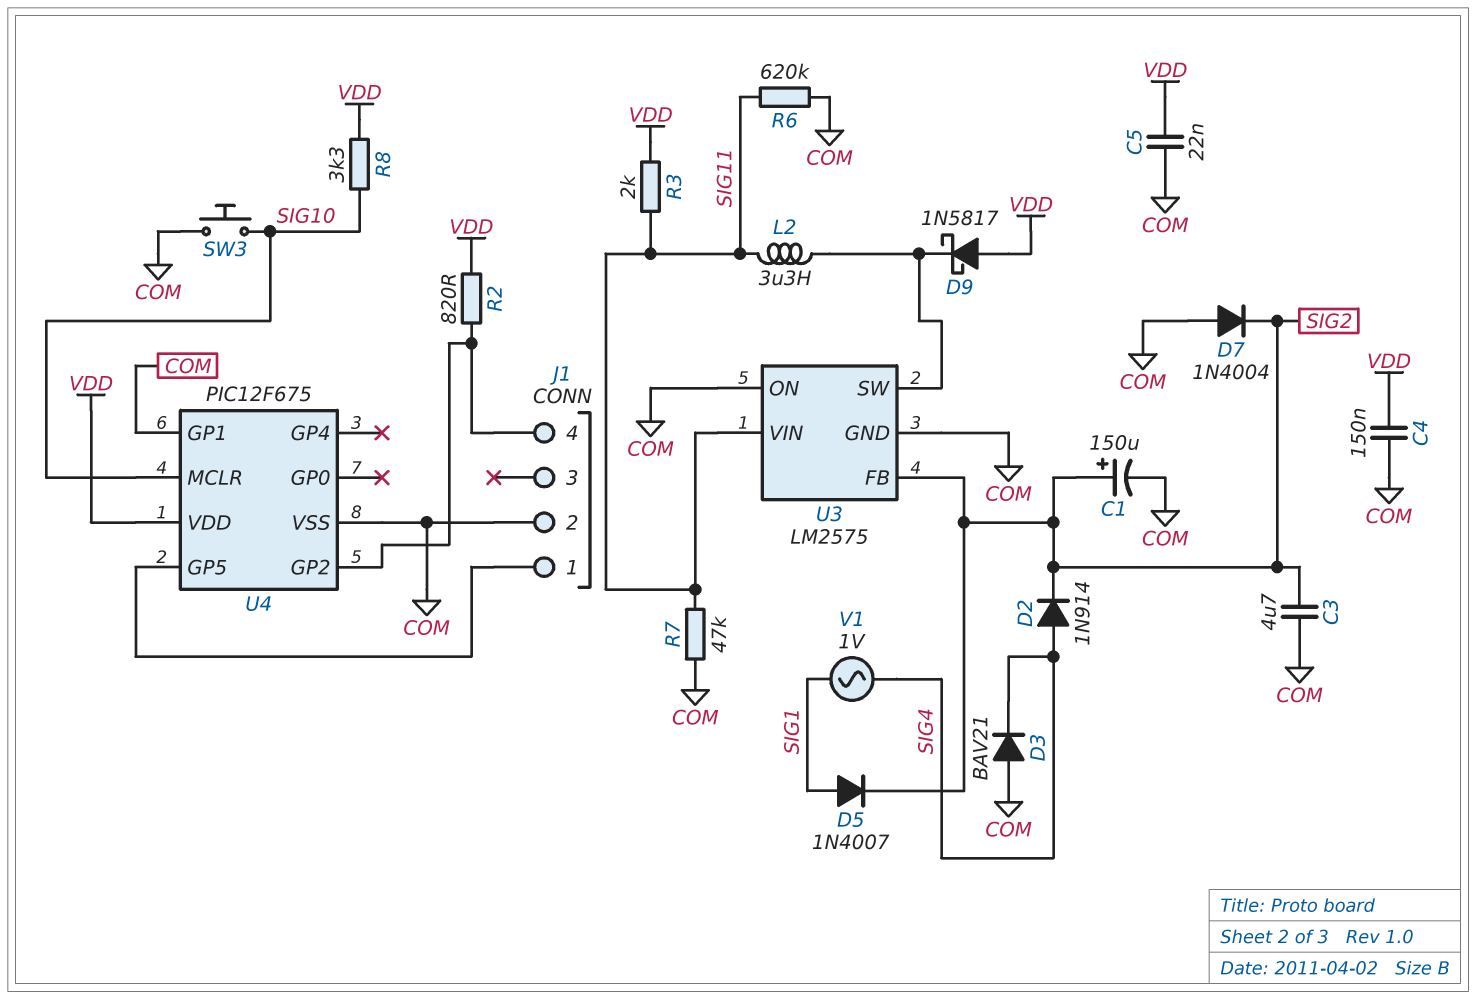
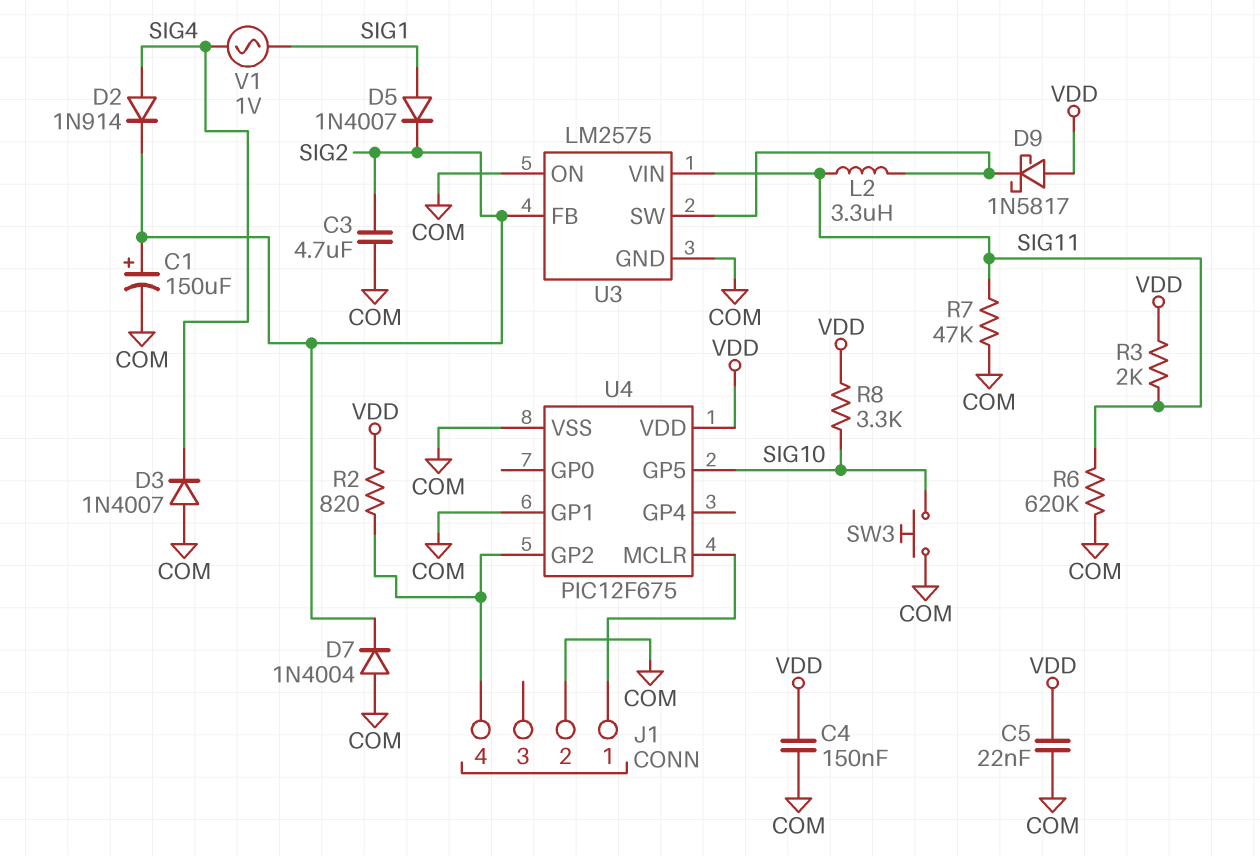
D3: diode BAV21 (A COM, K SIG4) -> diode 1N4007 (A COM, K SIG4)
U4 pin GP5: J1/1 -> SIG10
U4 pin MCLR: SIG10 -> J1/1

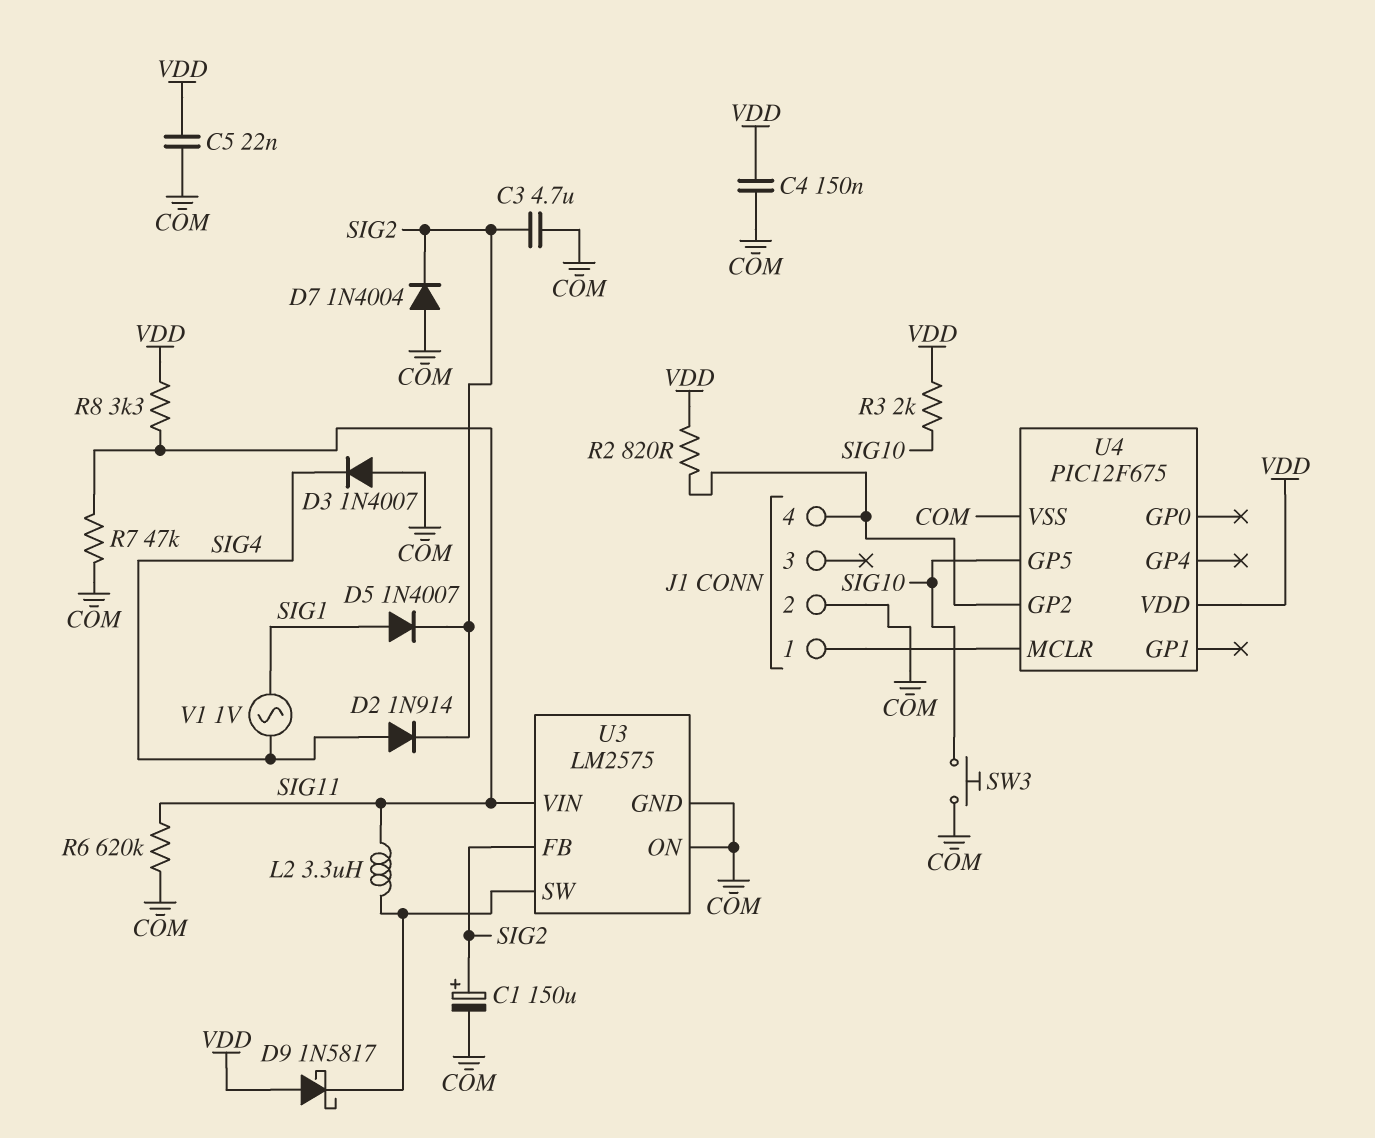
R3: 2k (SIG11, VDD) -> 2k (SIG10, VDD)
R8: 3.3k (SIG10, VDD) -> 3.3k (SIG11, VDD)
U4 pin GP1: COM -> none

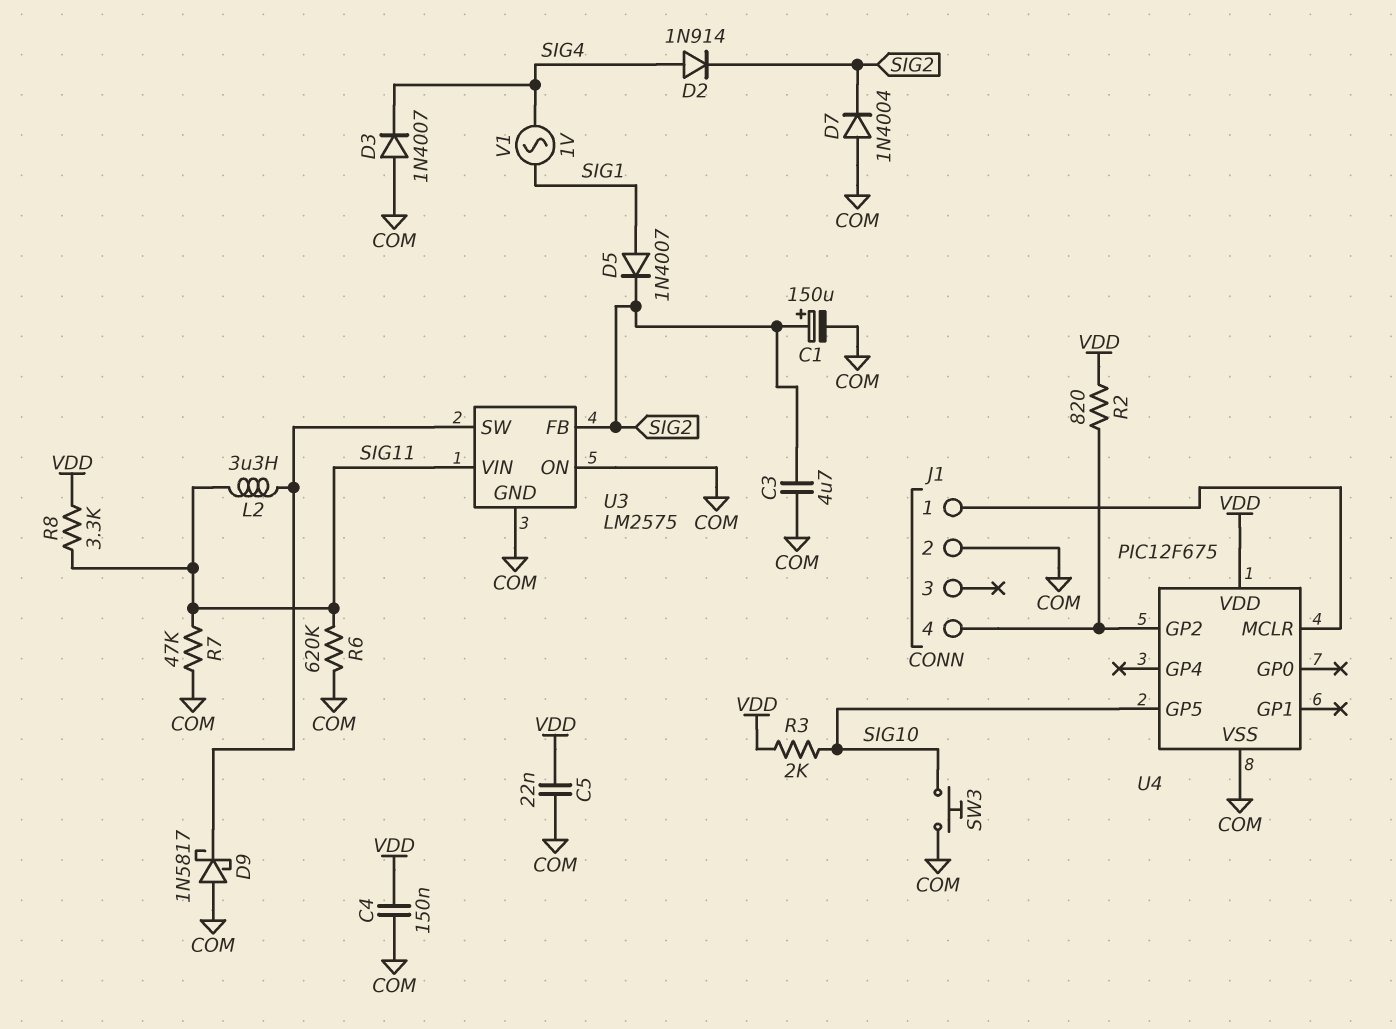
D9: schottky 1N5817 (A VDD, K U3/SW) -> schottky 1N5817 (A COM, K U3/SW)

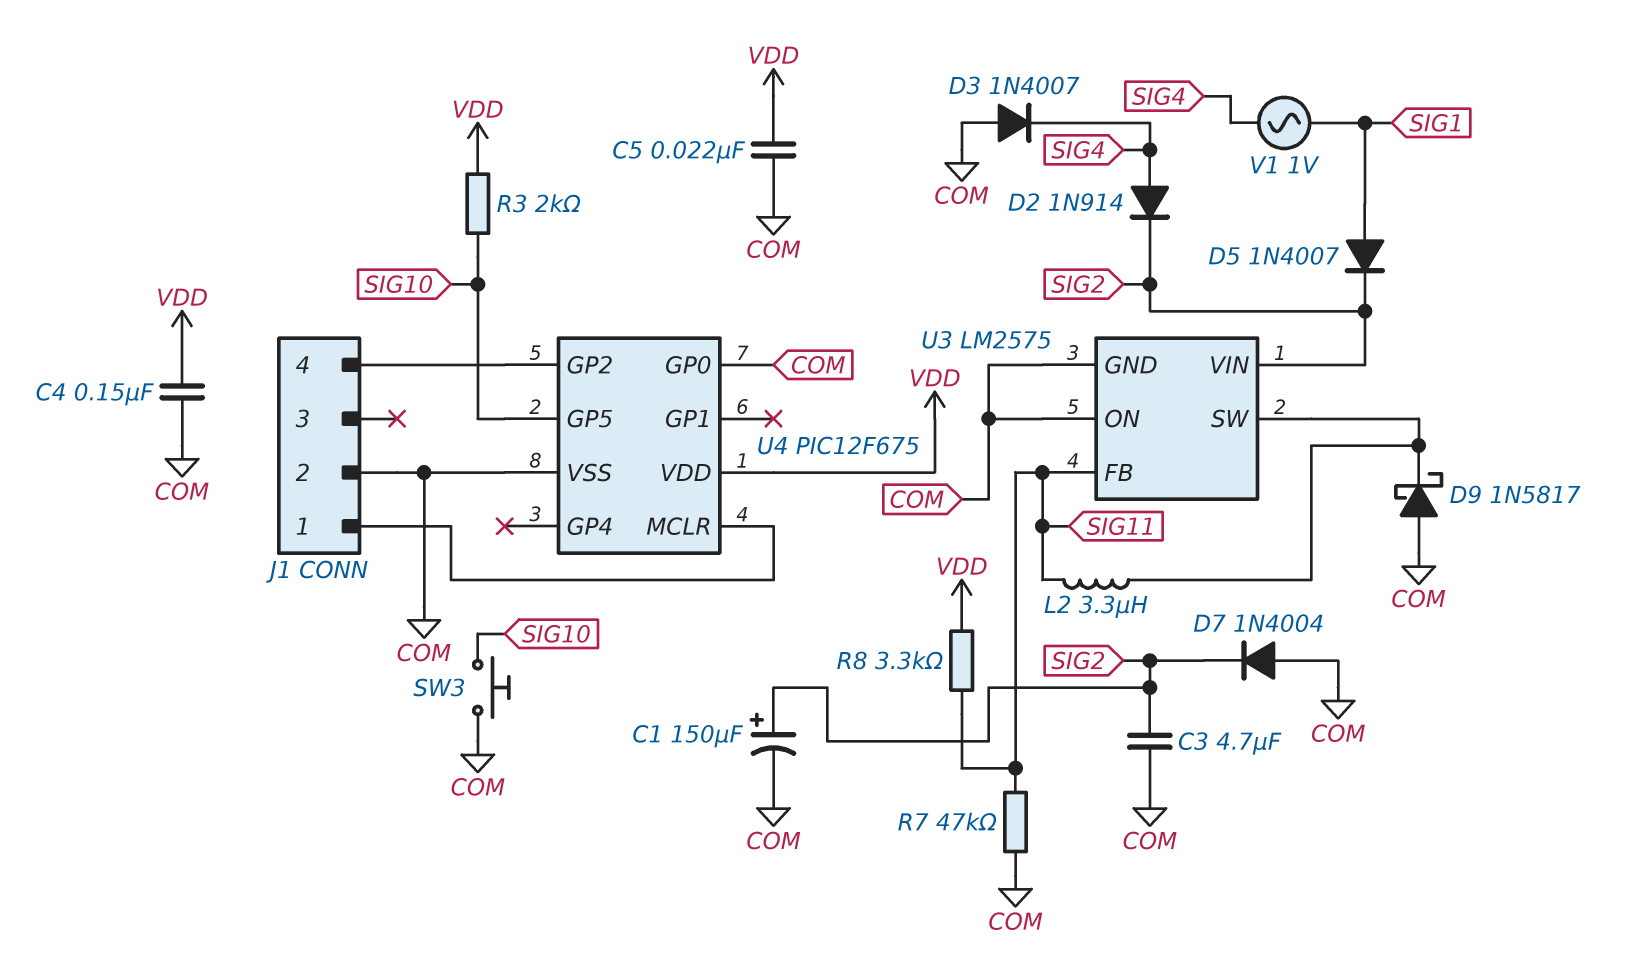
R2: 820 (J1/4, VDD) -> none
R6: 620k (COM, SIG11) -> none
U3 pin FB: SIG2 -> SIG11
U3 pin VIN: SIG11 -> SIG2
U4 pin GP0: none -> COM

